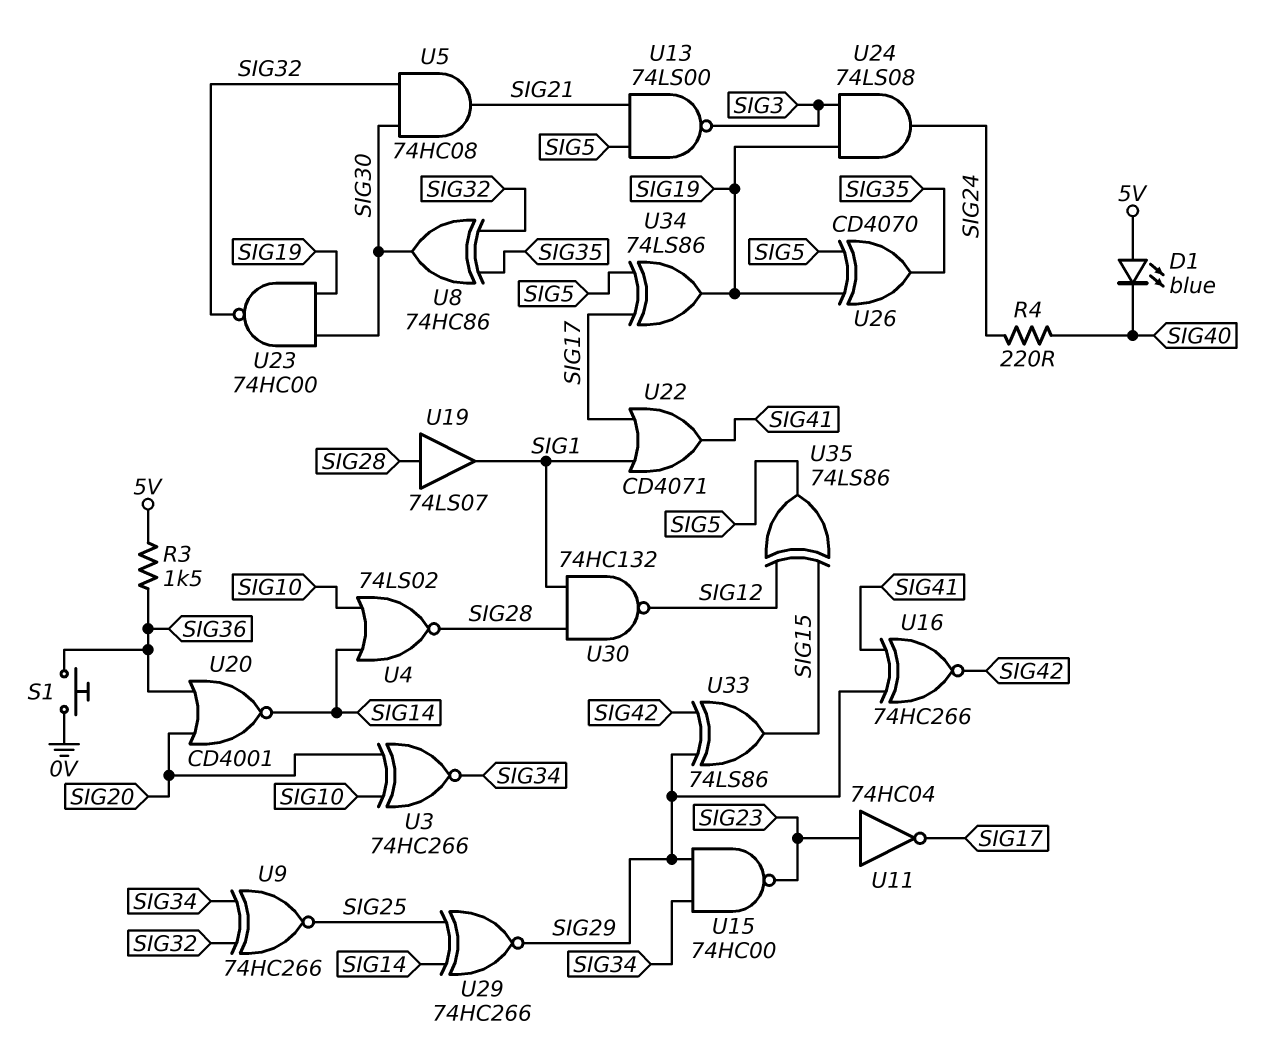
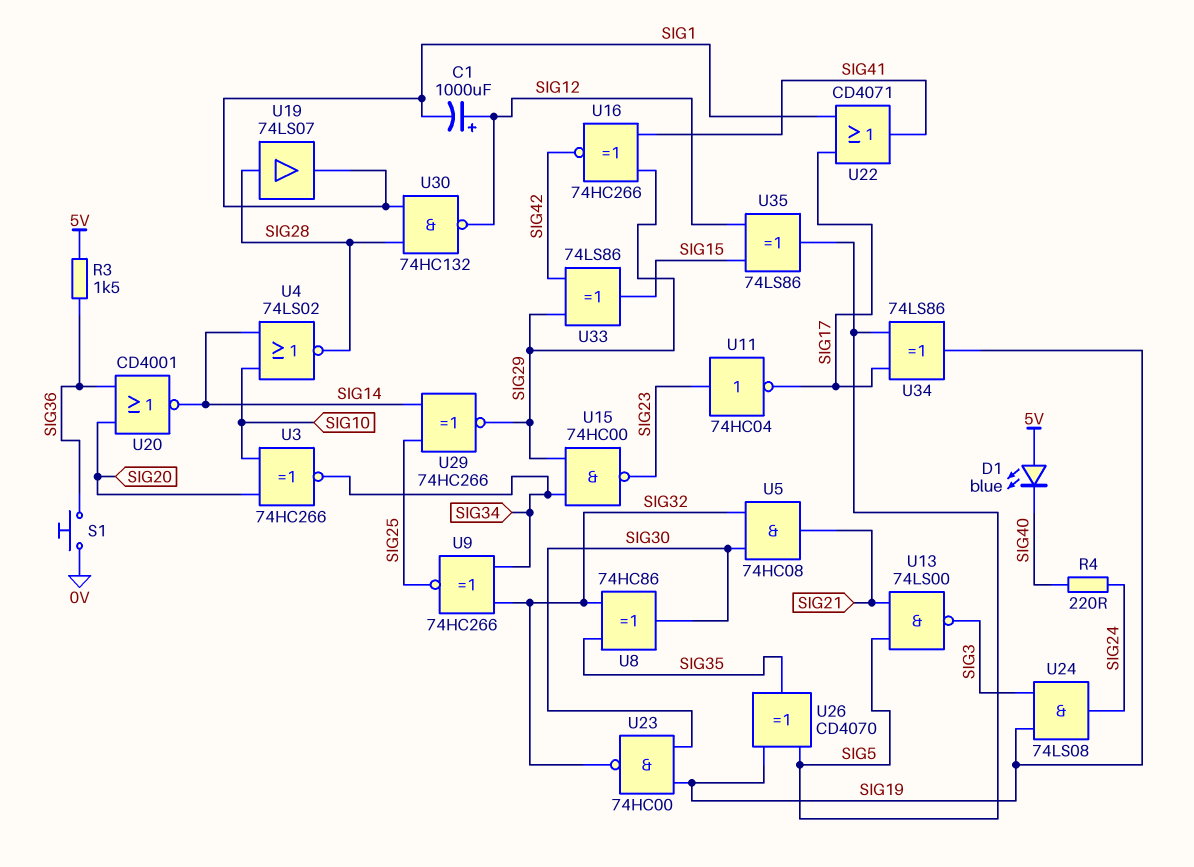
C1: none -> 1000uF (plus SIG12, minus SIG1)

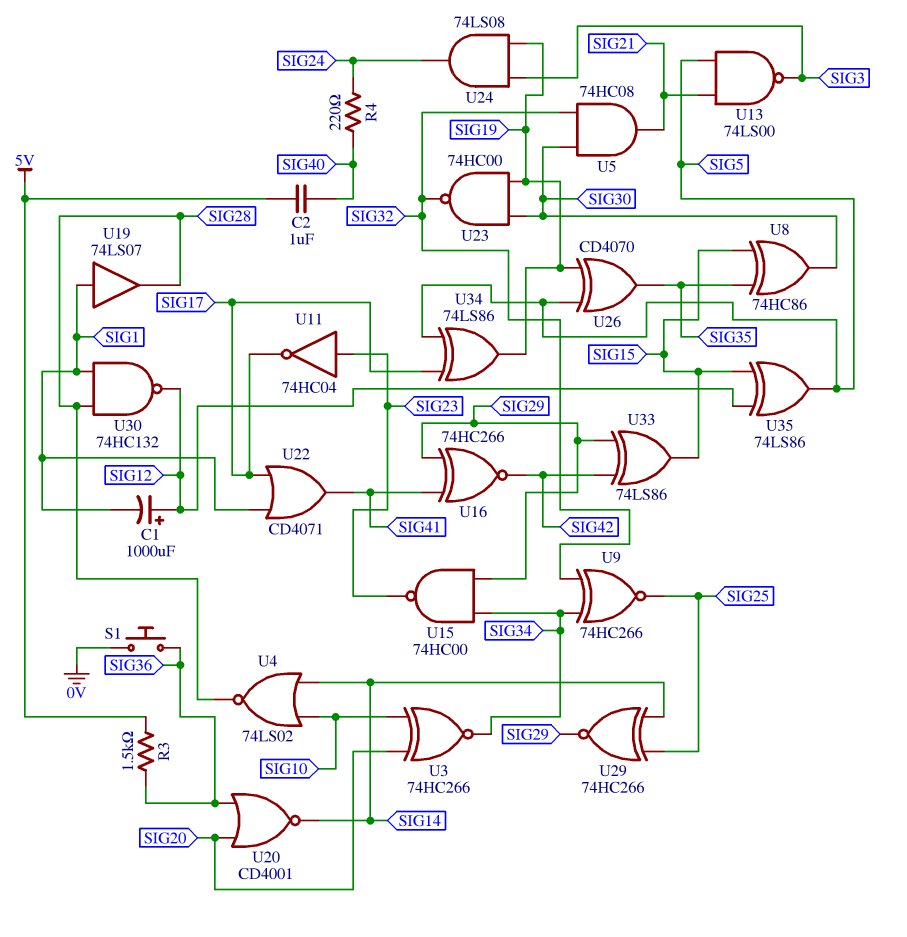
C2: none -> 1uF (5V, SIG40)
D1: LED blue (A 5V, K SIG40) -> none
U8: XOR 74HC86 (in SIG32, in SIG35, out SIG30) -> XOR 74HC86 (in SIG15, in SIG35, out SIG30)
U19: buffer 74LS07 (in SIG28, out SIG1) -> buffer 74LS07 (in SIG1, out SIG28)

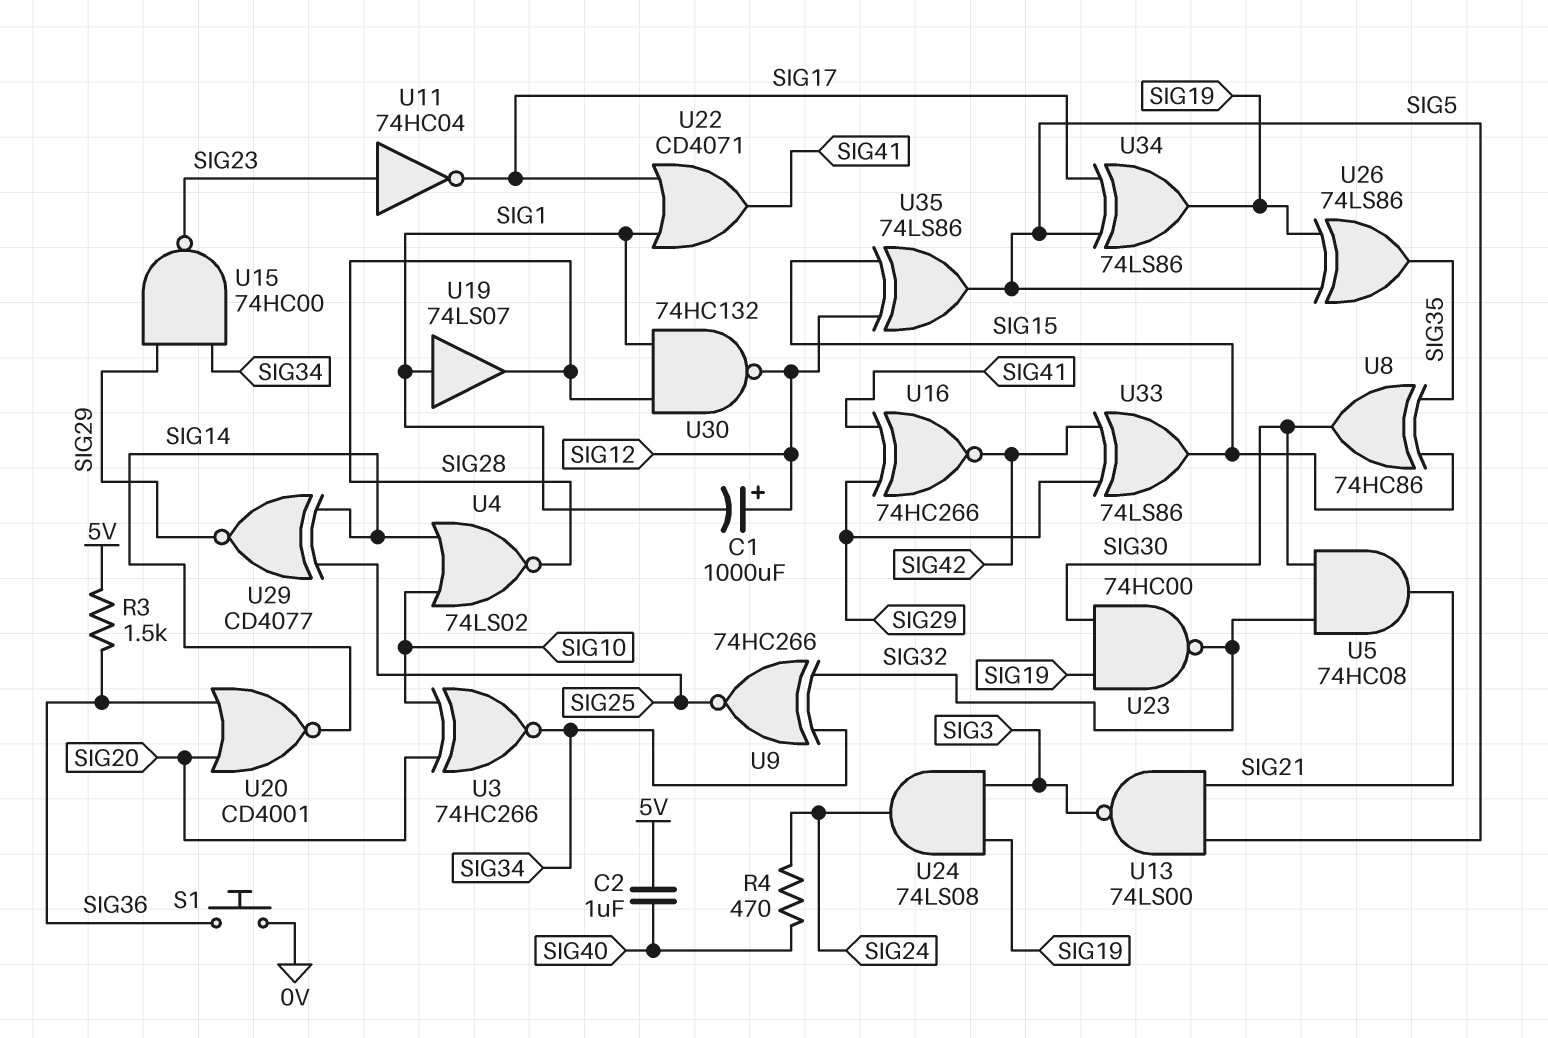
R4: 220 (SIG24, SIG40) -> 470 (SIG24, SIG40)
U26: XOR CD4070 (in SIG5, in SIG19, out SIG35) -> XOR 74LS86 (in SIG5, in SIG19, out SIG35)
U29: XNOR 74HC266 (in SIG14, in SIG25, out SIG29) -> XNOR CD4077 (in SIG14, in SIG25, out SIG29)

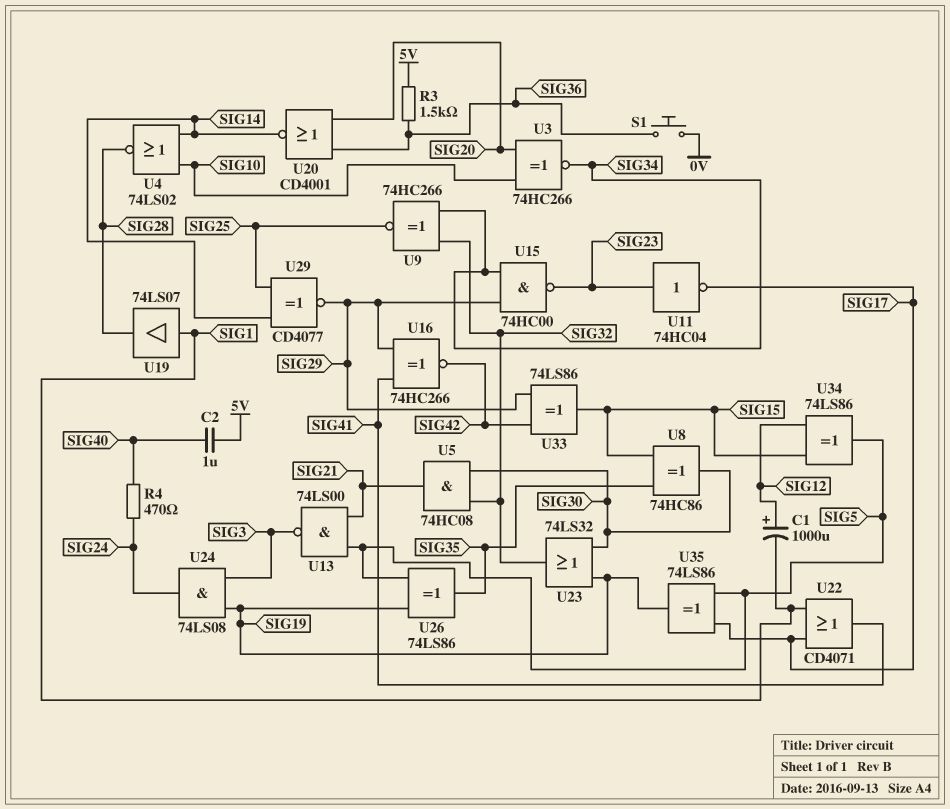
U23: NAND 74HC00 (in SIG19, in SIG30, out SIG32) -> OR 74LS32 (in SIG19, in SIG30, out SIG32)
U30: NAND 74HC132 (in SIG1, in SIG28, out SIG12) -> none
U34: XOR 74LS86 (in SIG5, in SIG17, out SIG19) -> XOR 74LS86 (in SIG12, in SIG15, out SIG5)
U35: XOR 74LS86 (in SIG12, in SIG15, out SIG5) -> XOR 74LS86 (in SIG5, in SIG17, out SIG19)

